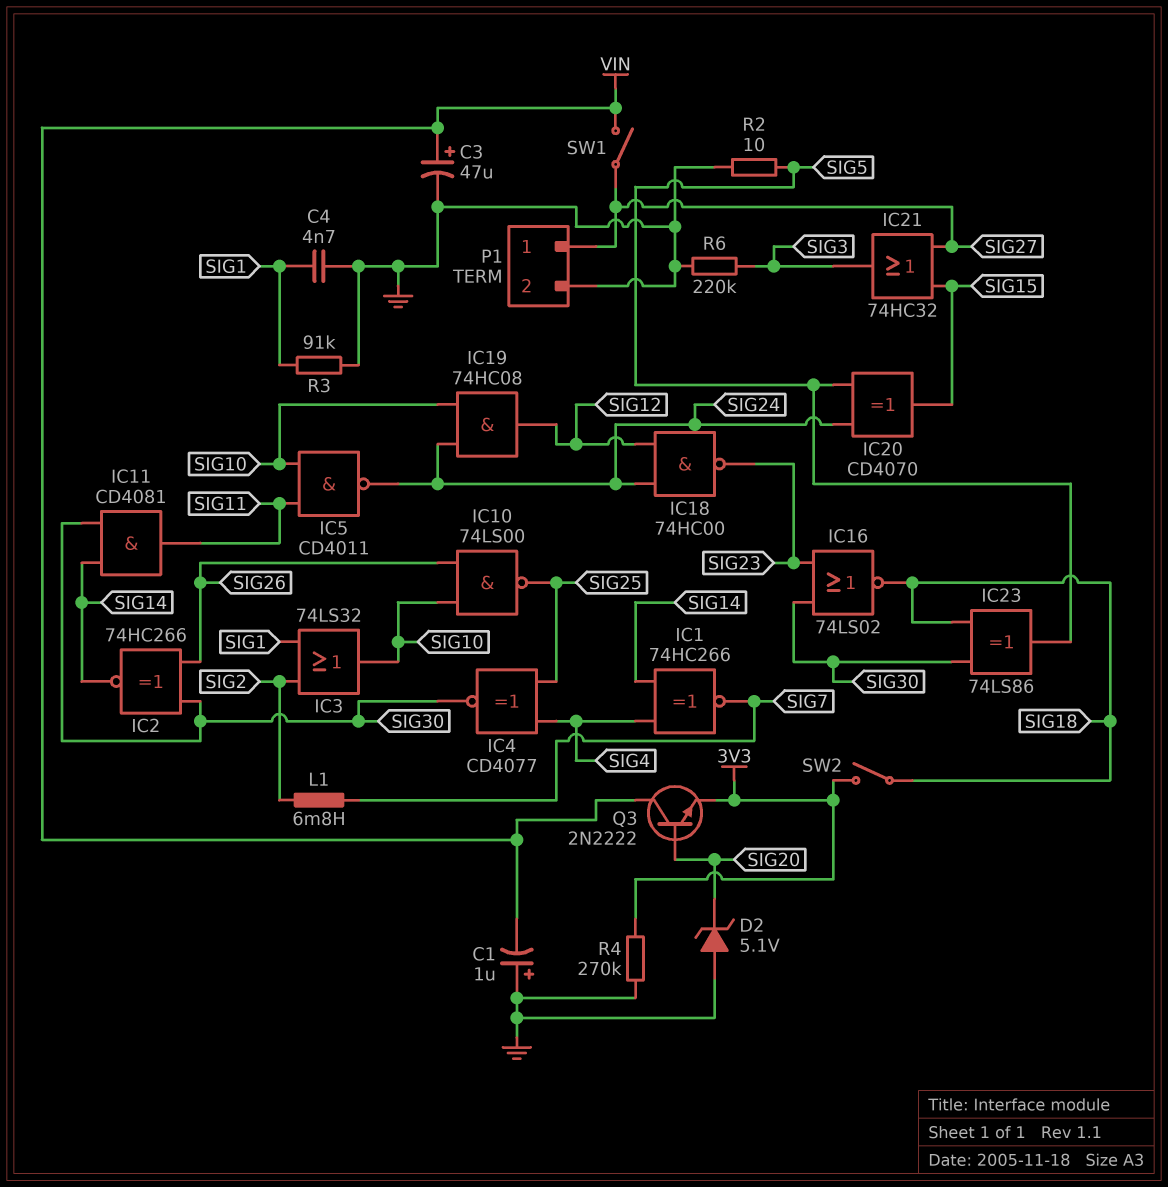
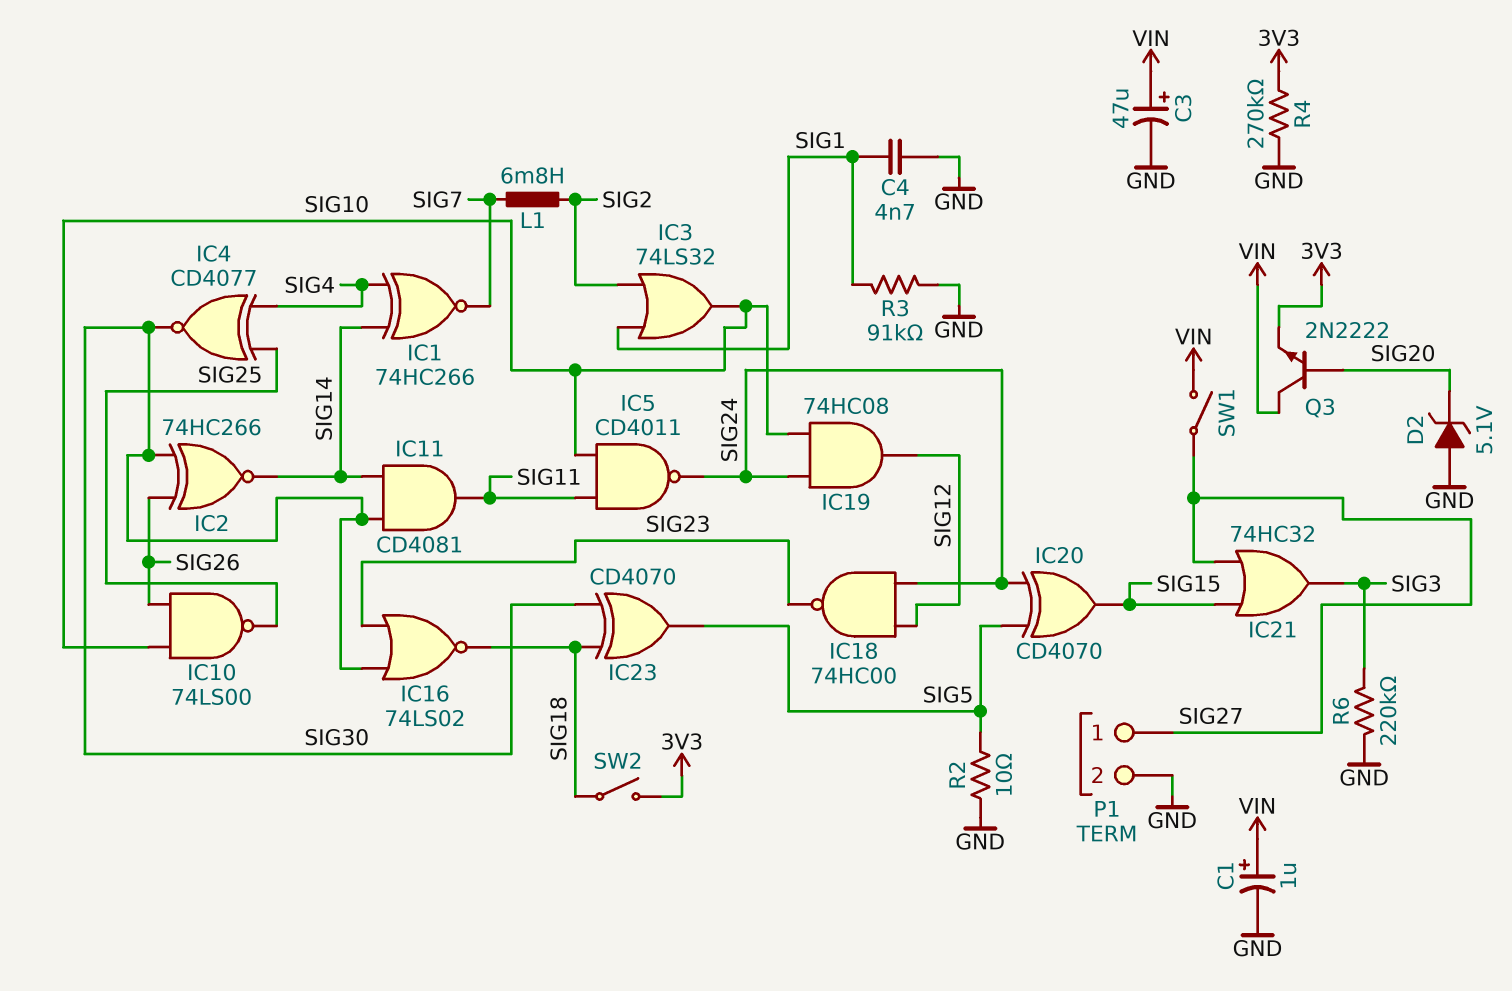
C1: 1uF (plus GND, minus VIN) -> 1uF (plus VIN, minus GND)
IC23: XOR 74LS86 (in SIG18, in SIG30, out SIG5) -> XOR CD4070 (in SIG18, in SIG30, out SIG5)

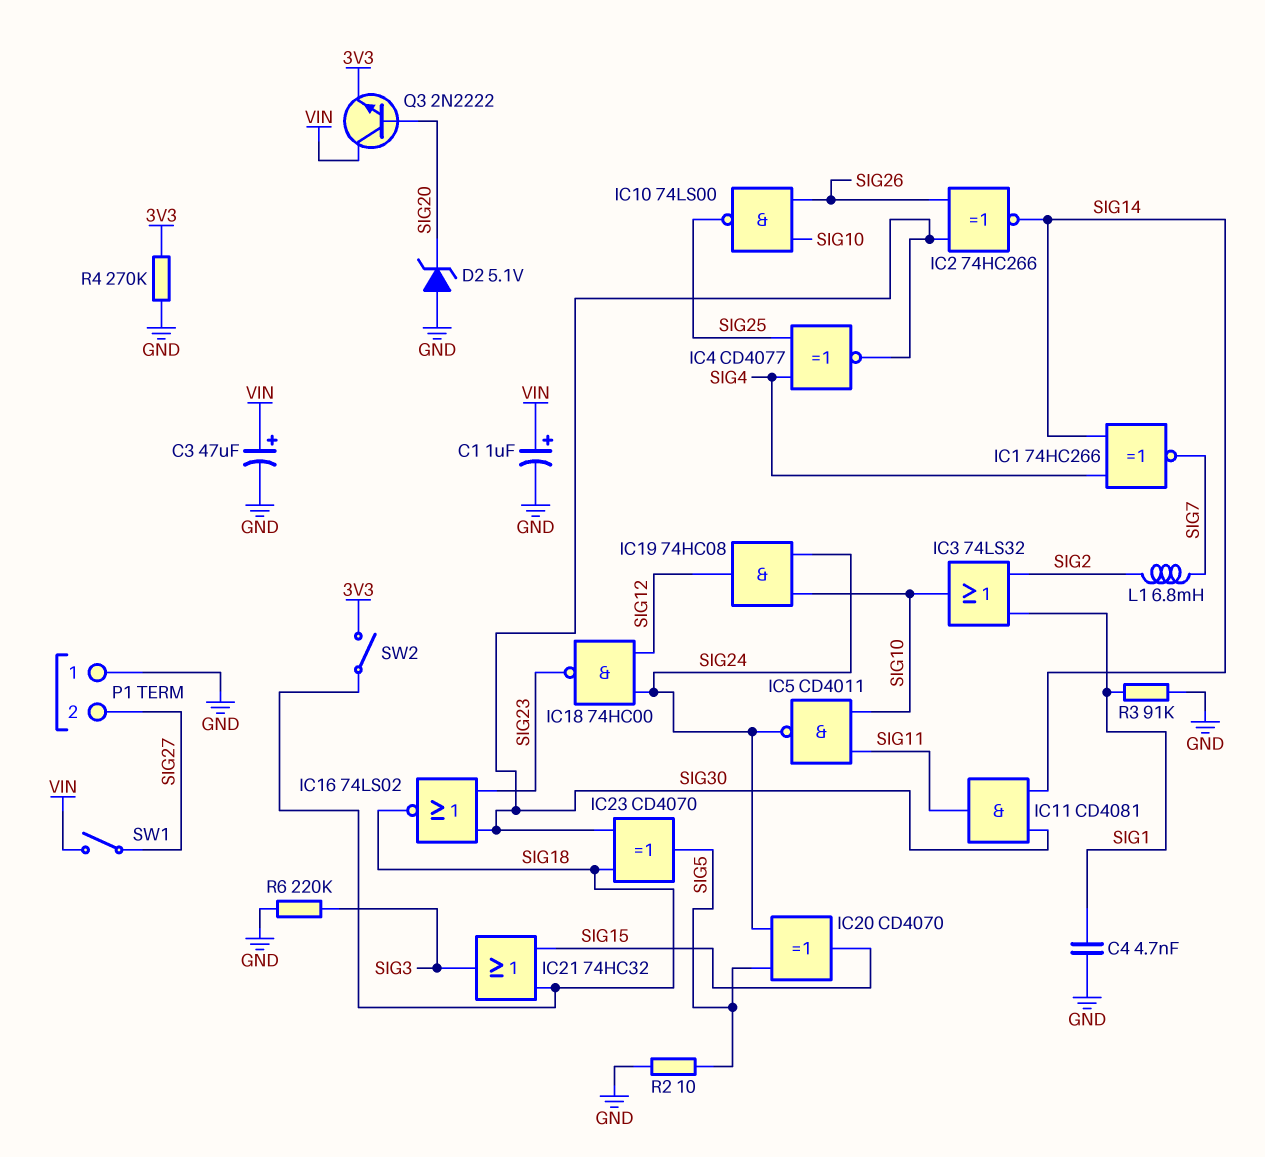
IC21: OR 74HC32 (in SIG15, in SIG27, out SIG3) -> OR 74HC32 (in SIG15, in SIG18, out SIG3)
P1 pin 1: SIG27 -> GND
P1 pin 2: GND -> SIG27

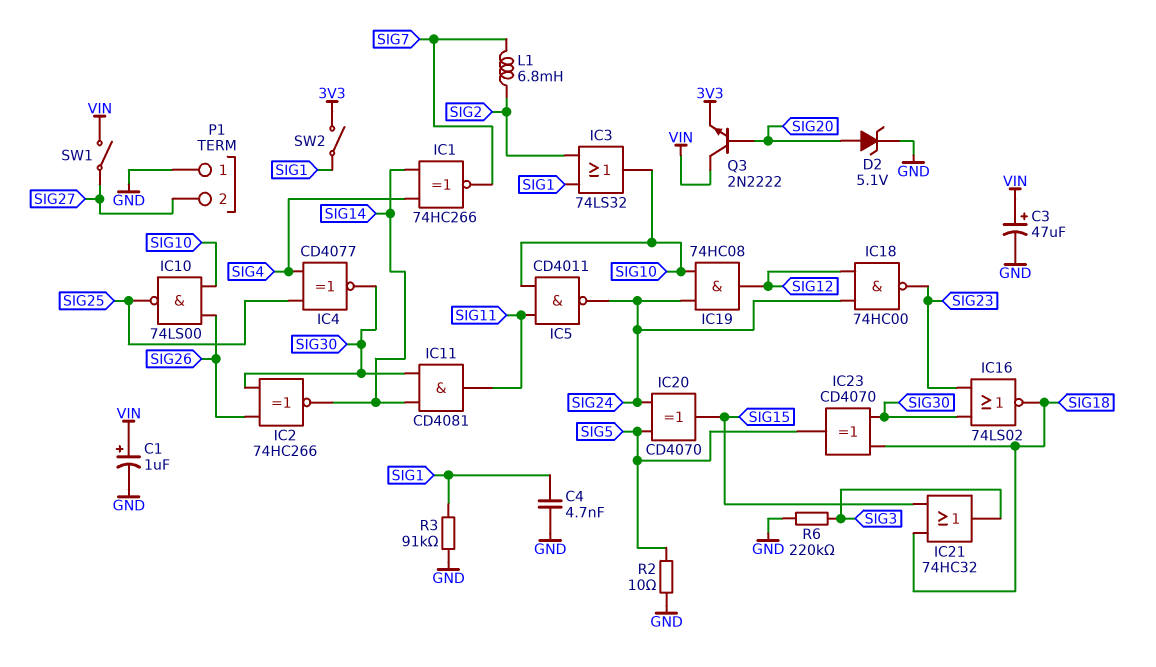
D2: zener 5.1V (A GND, K SIG20) -> zener 5.1V (A SIG20, K GND)
R4: 270k (3V3, GND) -> none
SW2: switch (3V3, SIG18) -> switch (3V3, SIG1)

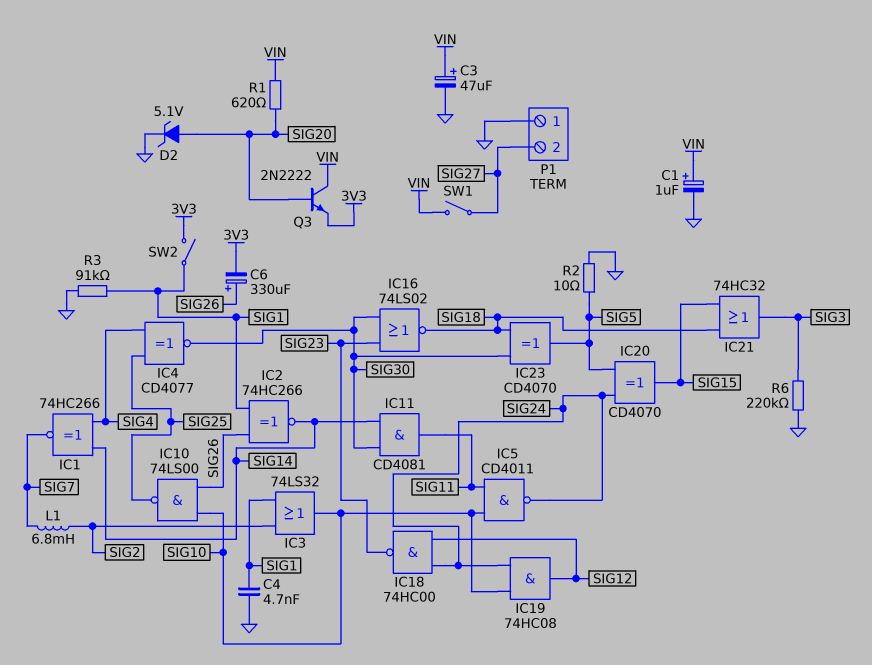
C6: none -> 330uF (plus SIG26, minus 3V3)
IC2: XNOR 74HC266 (in SIG26, in SIG30, out SIG14) -> XNOR 74HC266 (in SIG1, in SIG26, out SIG14)
R1: none -> 620 (SIG20, VIN)

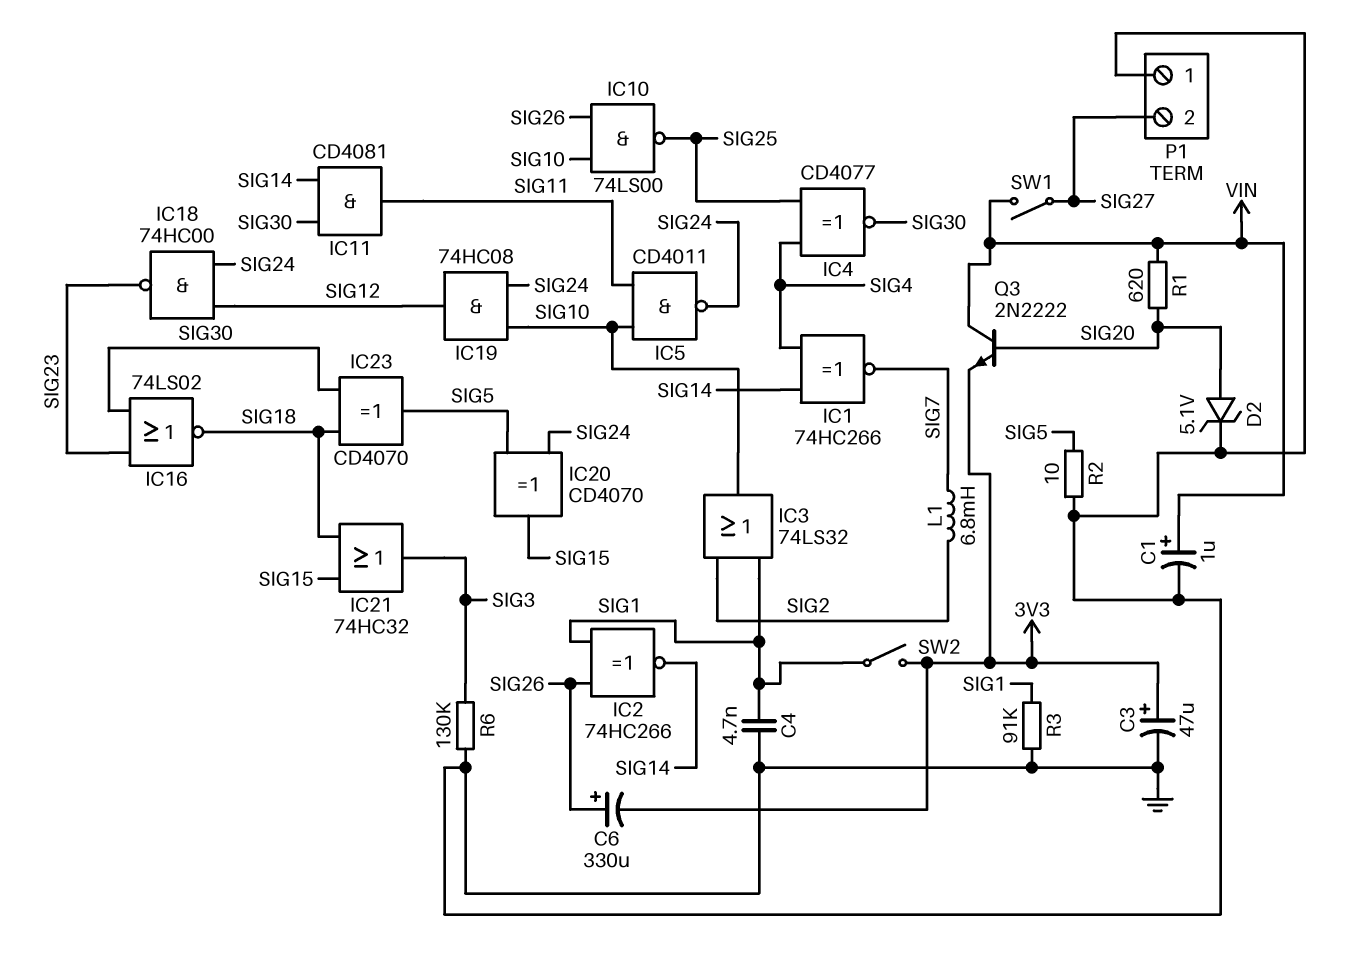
C3: 47uF (plus VIN, minus GND) -> 47uF (plus 3V3, minus GND)
R6: 220k (GND, SIG3) -> 130k (GND, SIG3)

